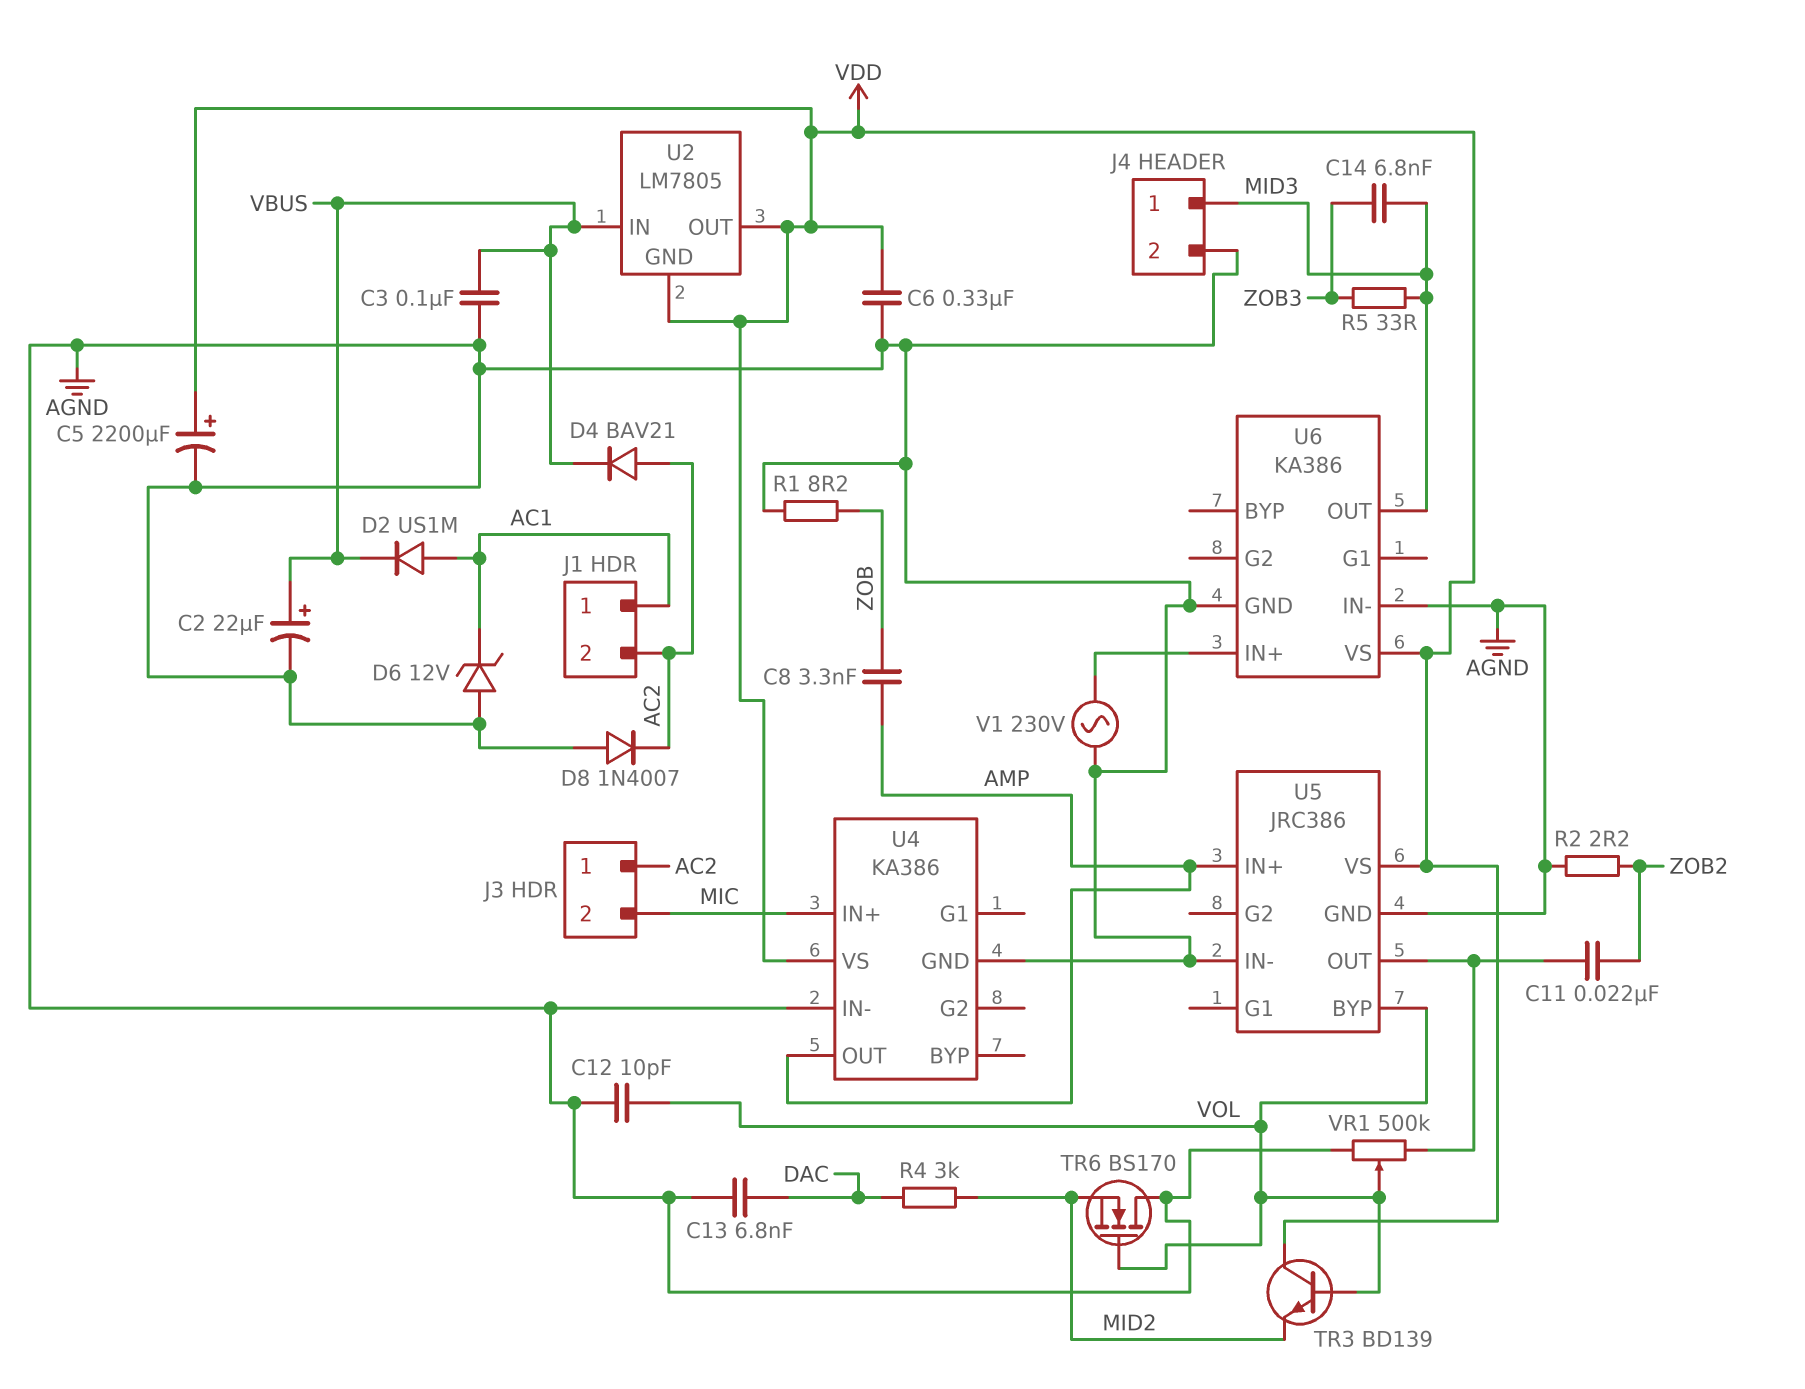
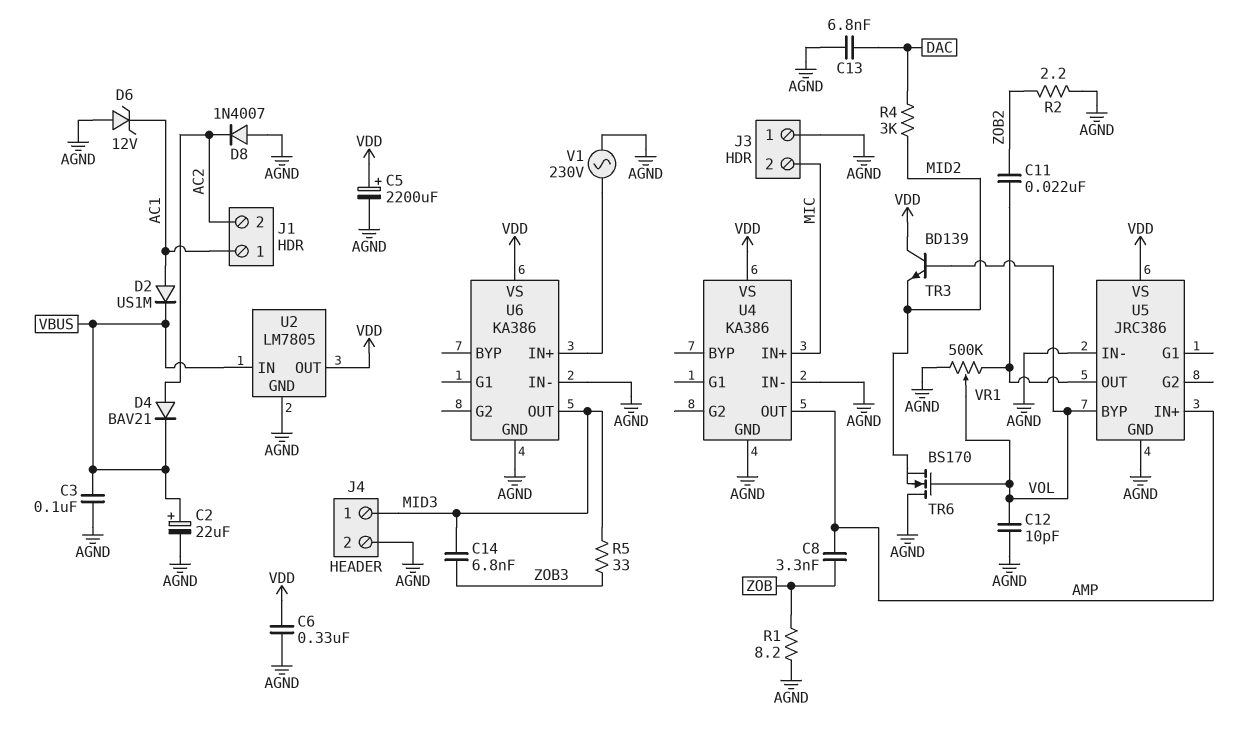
J3 pin 1: AC2 -> AGND
U2 pin GND: VDD -> AGND

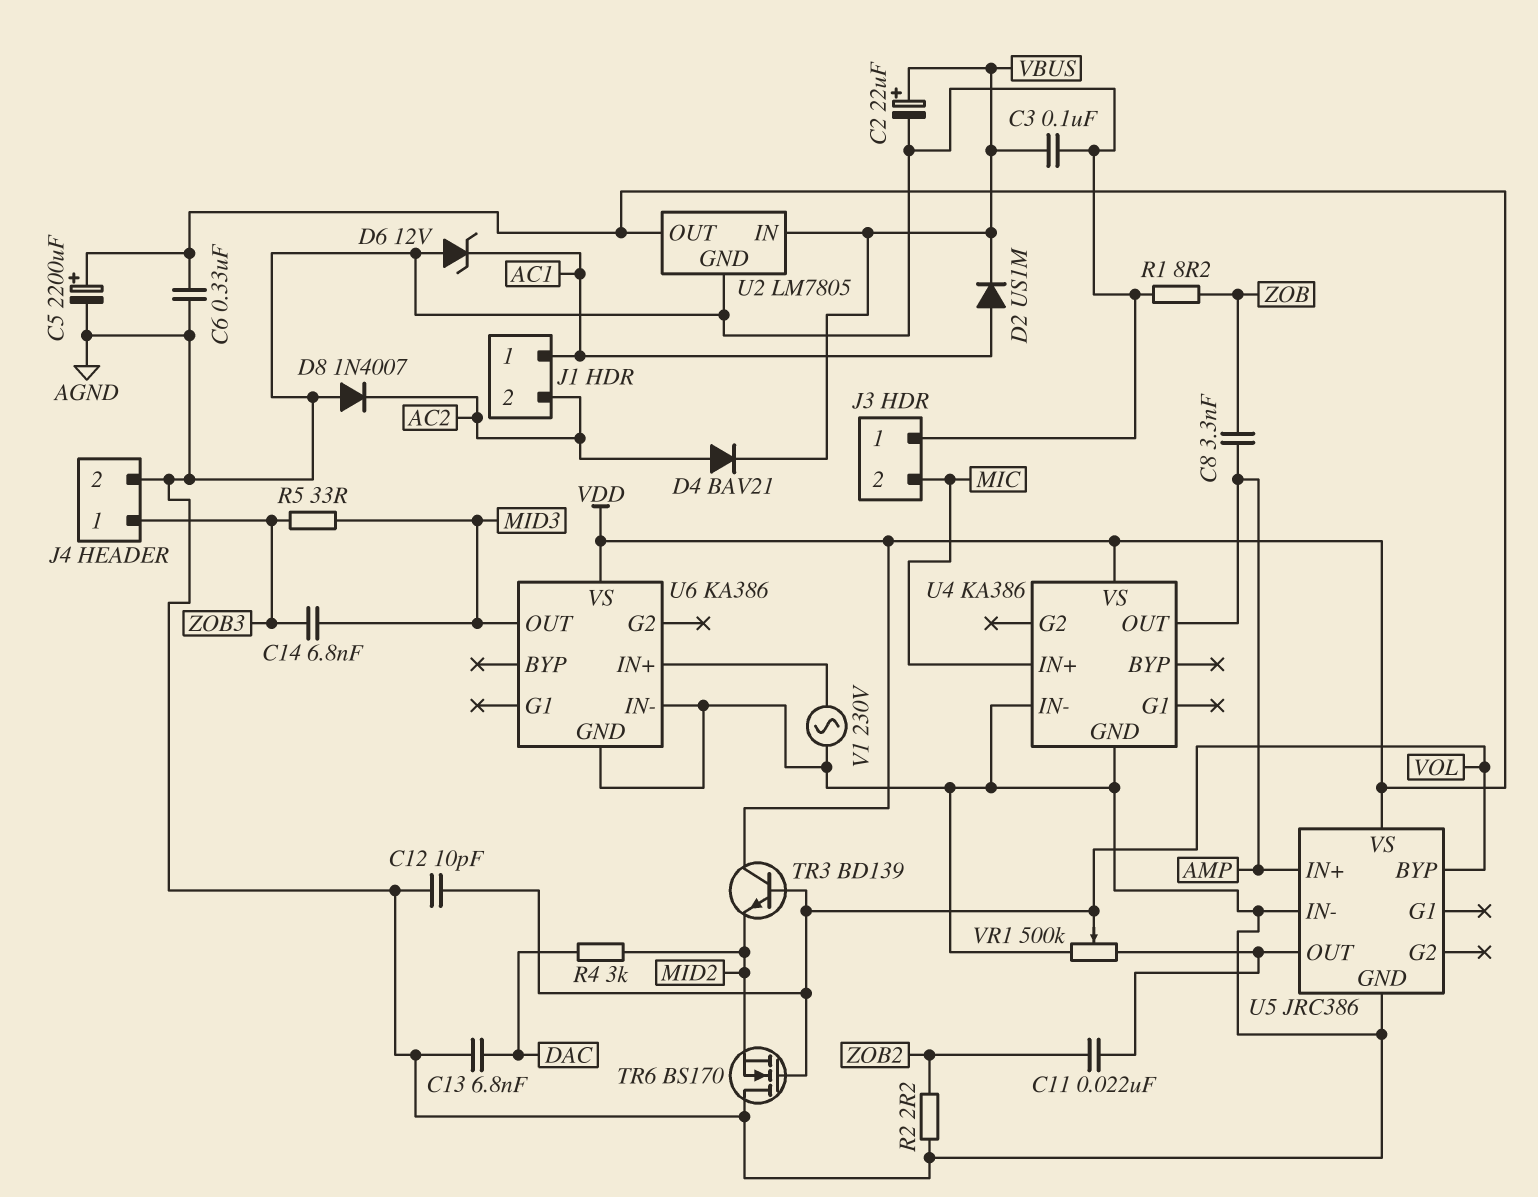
J4 pin 1: MID3 -> ZOB3

